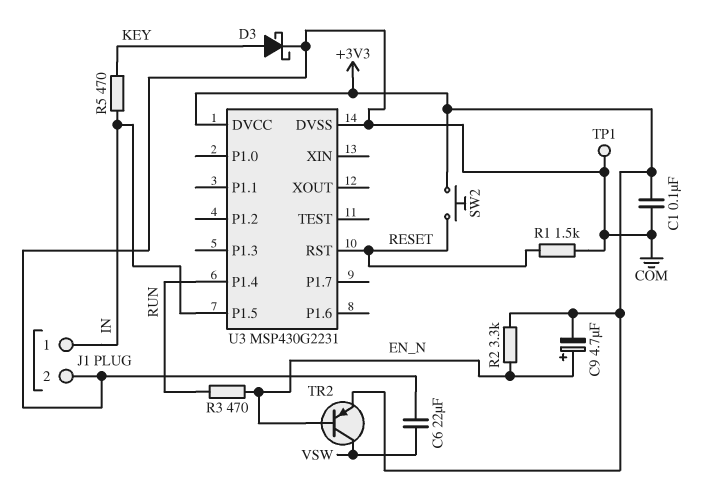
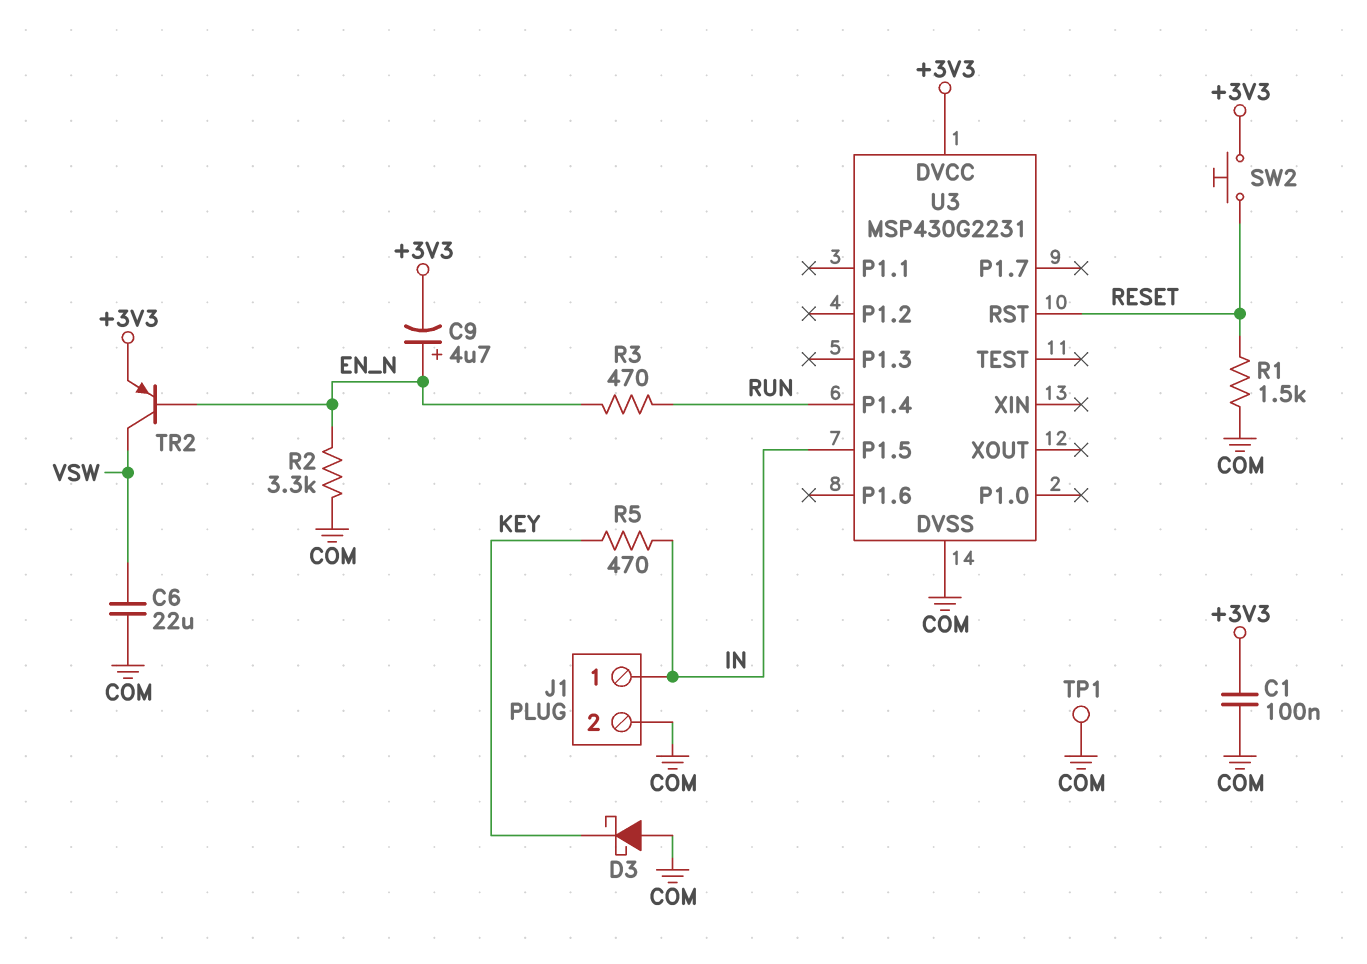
D3: schottky (A KEY, K COM) -> schottky (A COM, K KEY)
R2: 3.3k (+3V3, EN_N) -> 3.3k (COM, EN_N)

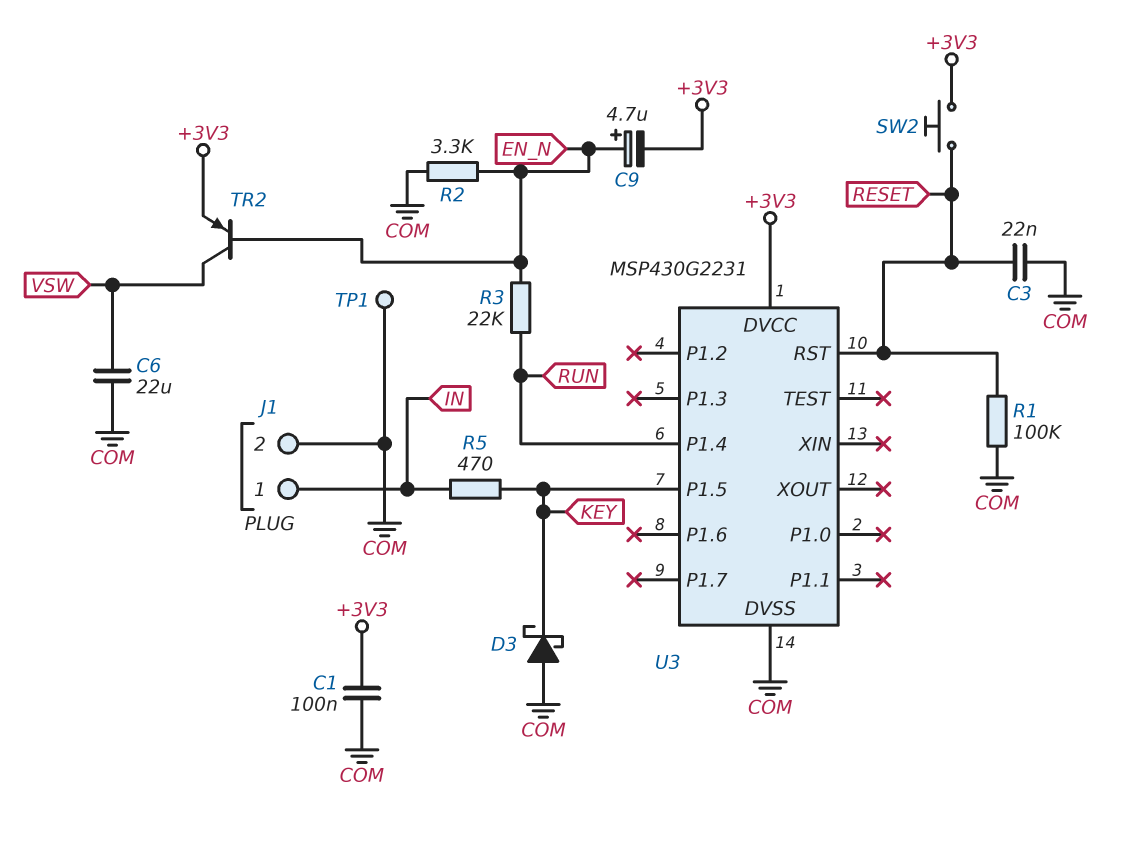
C3: none -> 22nF (COM, RESET)
R1: 1.5k (COM, RESET) -> 100k (COM, RESET)
R3: 470 (EN_N, RUN) -> 22k (EN_N, RUN)
U3 pin P1.5: IN -> KEY

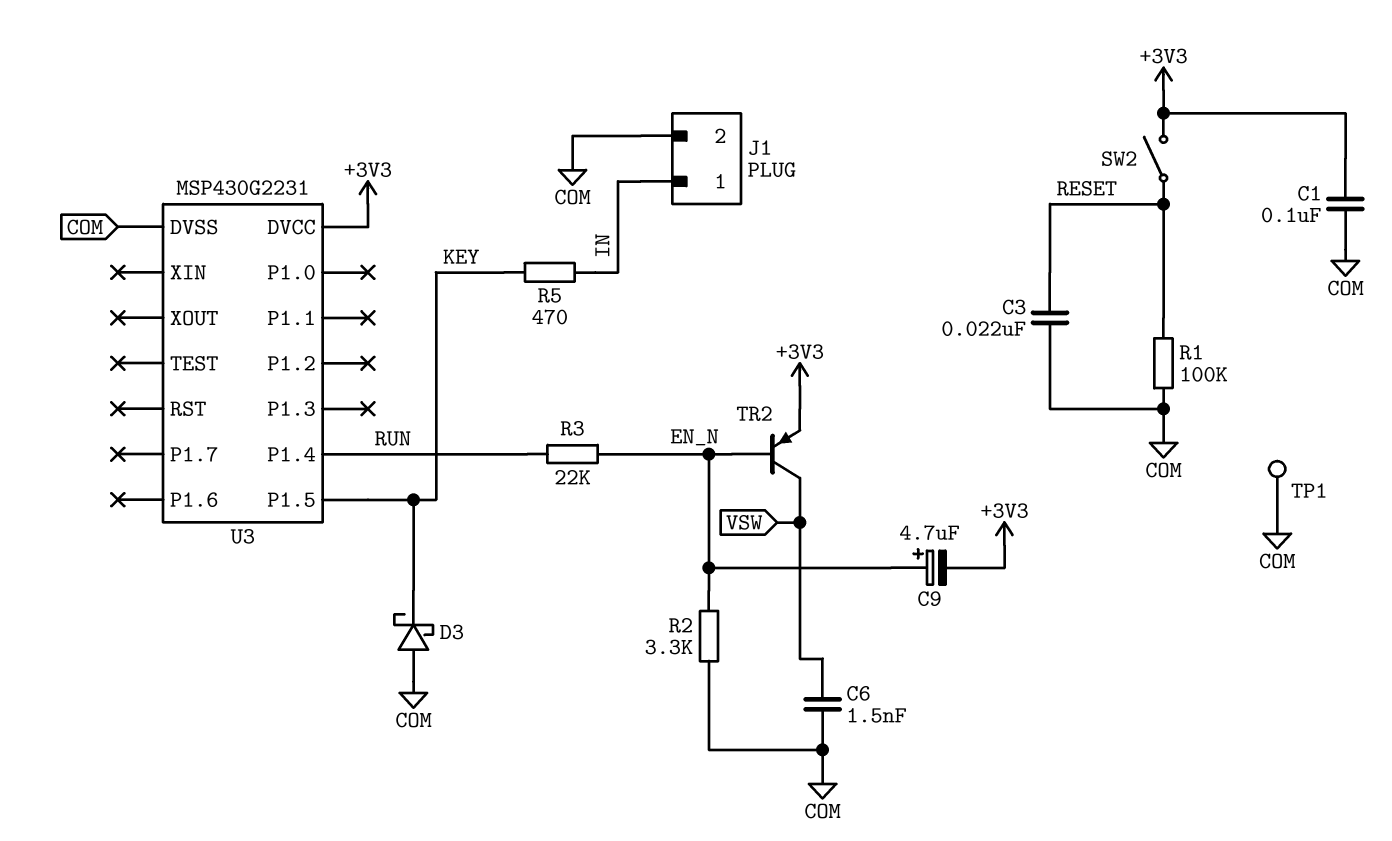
C6: 22uF (COM, VSW) -> 1.5nF (COM, VSW)
SW2: button (+3V3, RESET) -> switch (+3V3, RESET)
U3 pin RST: RESET -> none

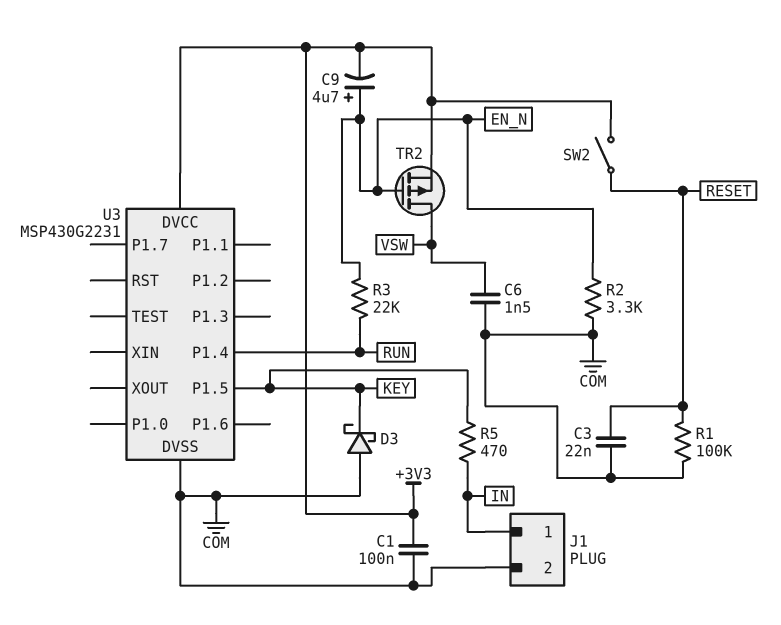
TP1: test point (COM) -> none
TR2: PNP (B EN_N, C VSW, E +3V3) -> PMOS (G EN_N, D VSW, S +3V3)

